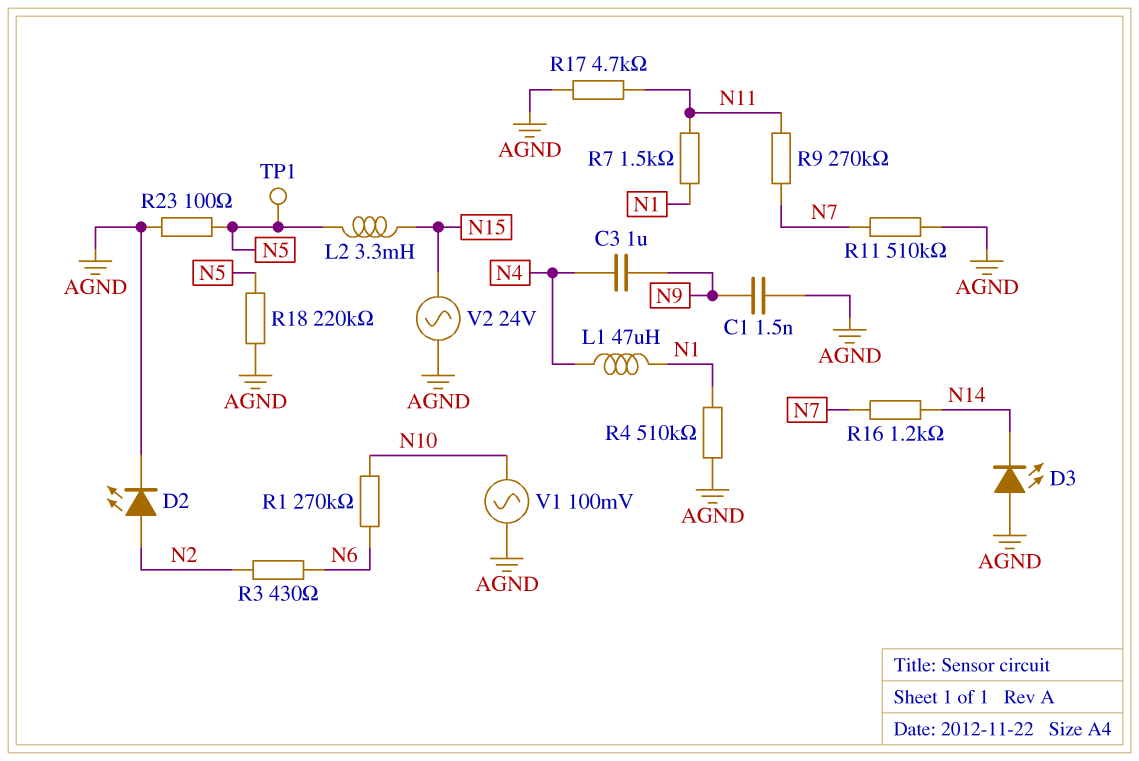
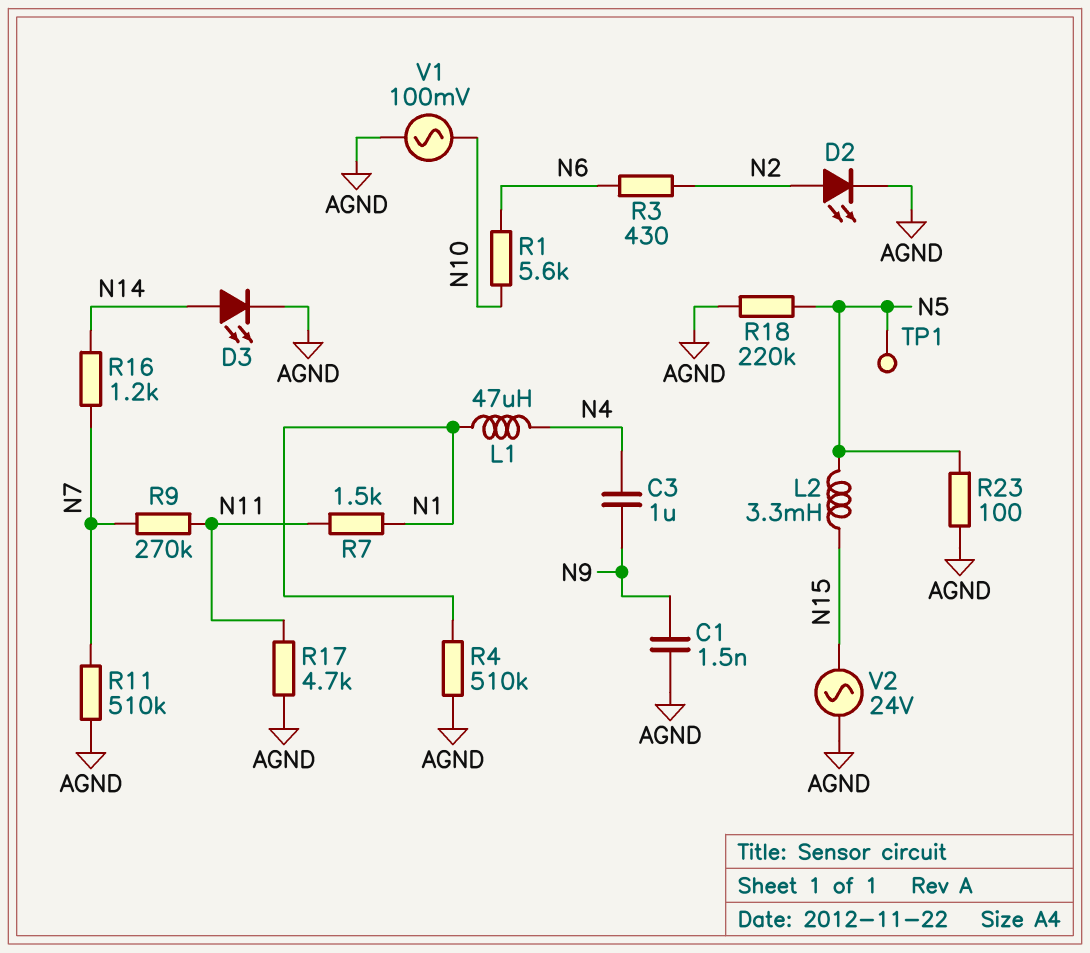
D3: LED (A AGND, K N14) -> LED (A N14, K AGND)
R1: 270k (N6, N10) -> 5.6k (N6, N10)

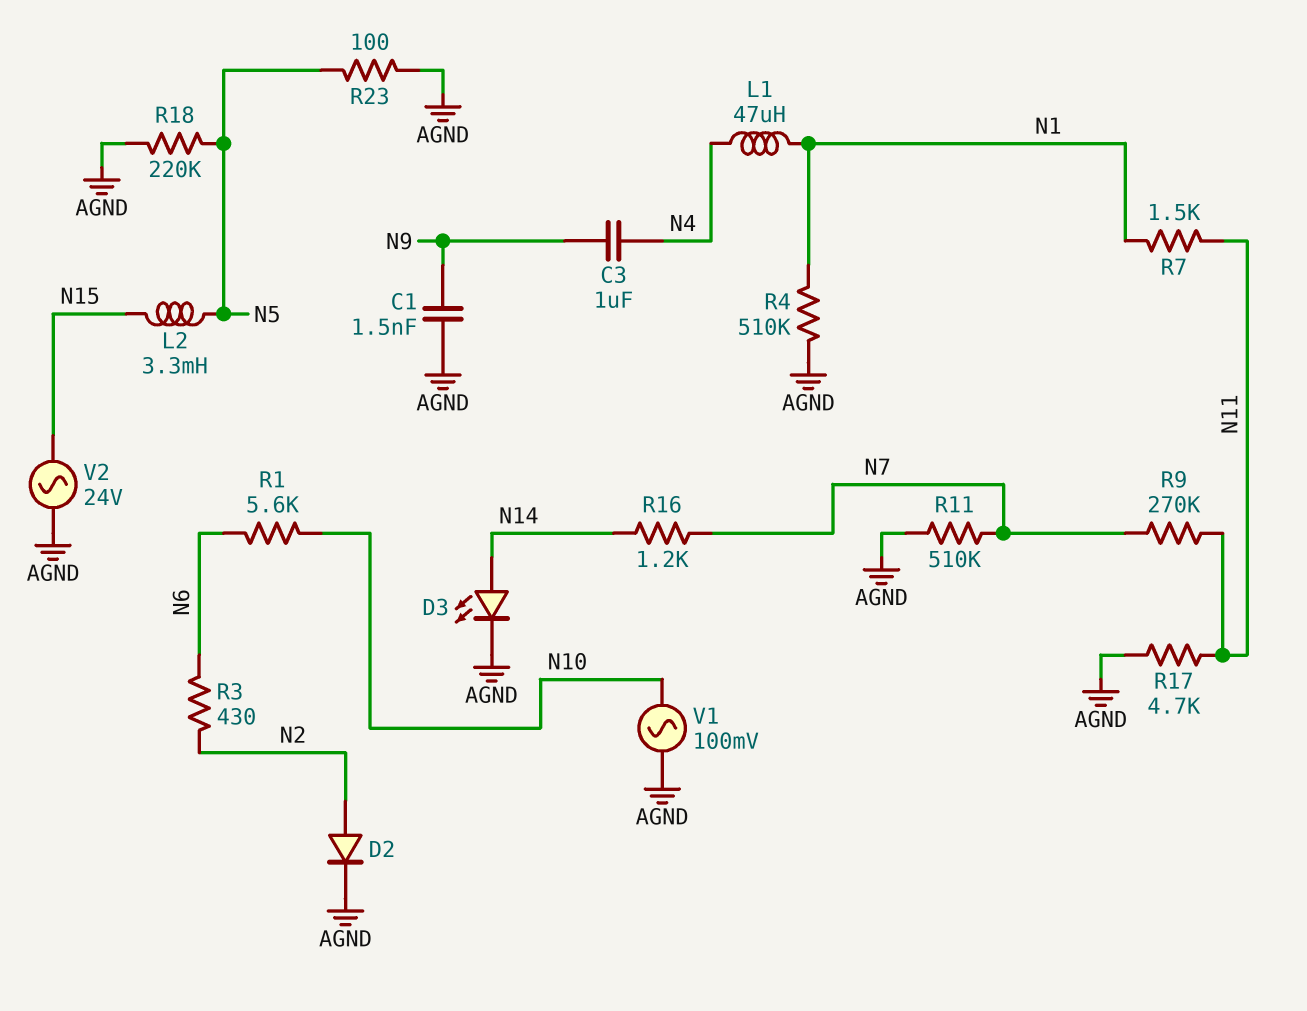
D2: LED (A N2, K AGND) -> diode (A N2, K AGND)
TP1: test point (N5) -> none

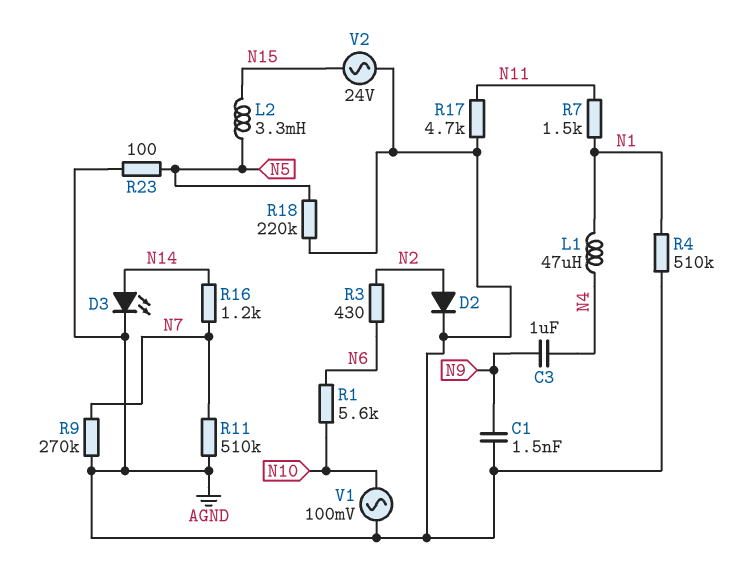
R9: 270k (N7, N11) -> 270k (AGND, N7)

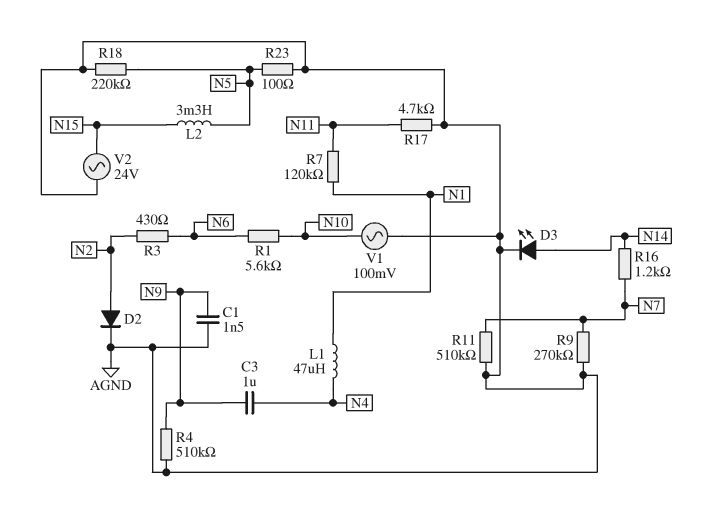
R4: 510k (AGND, N1) -> 510k (AGND, N9)
R7: 1.5k (N1, N11) -> 120k (N1, N11)

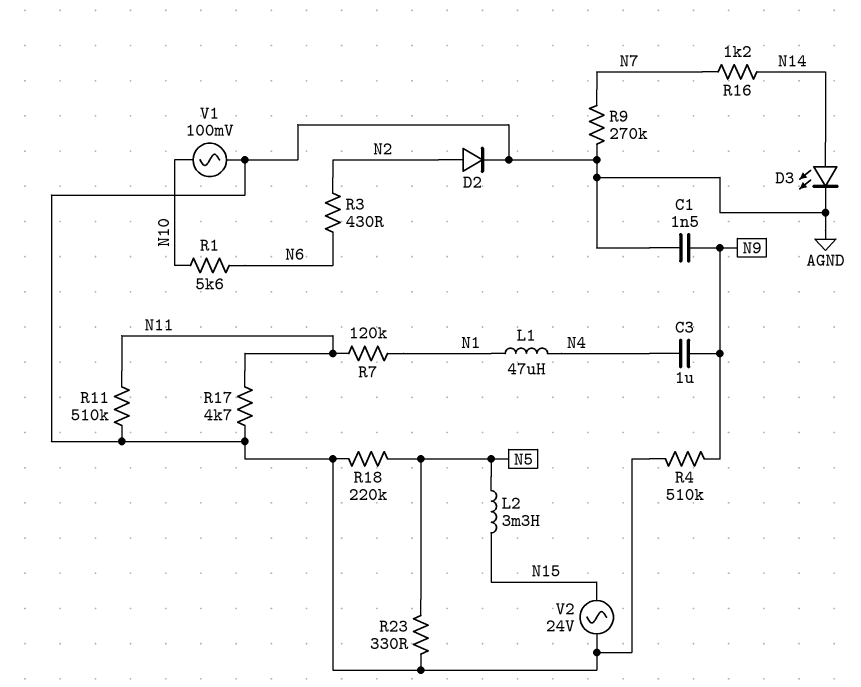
R11: 510k (AGND, N7) -> 510k (AGND, N11)
R23: 100 (AGND, N5) -> 330 (AGND, N5)

